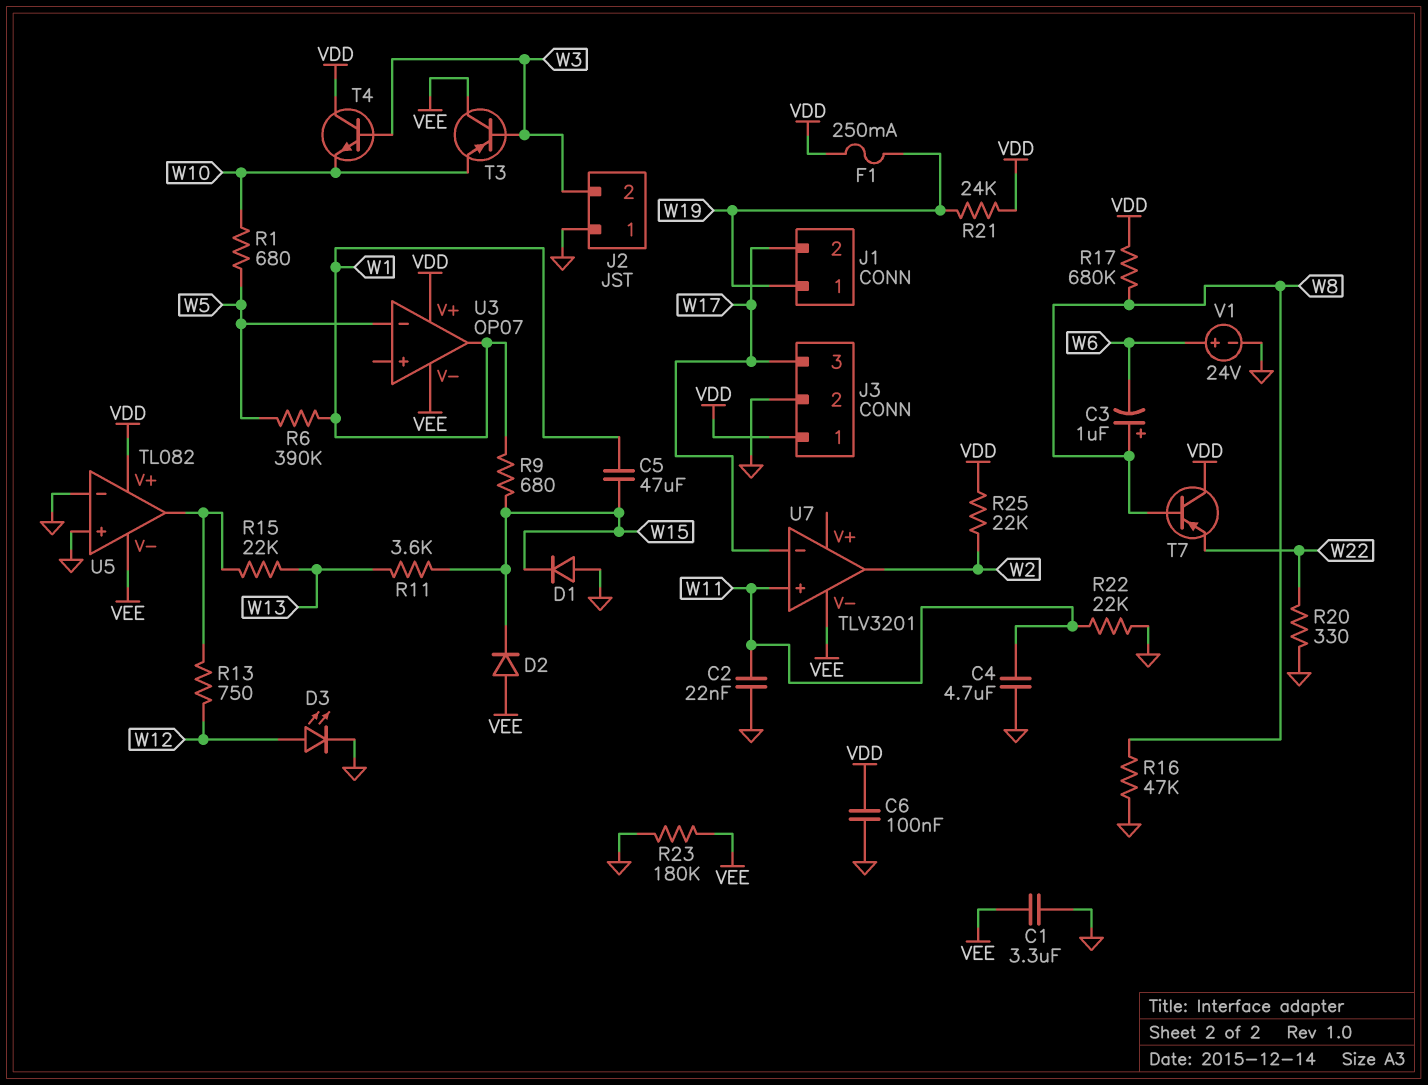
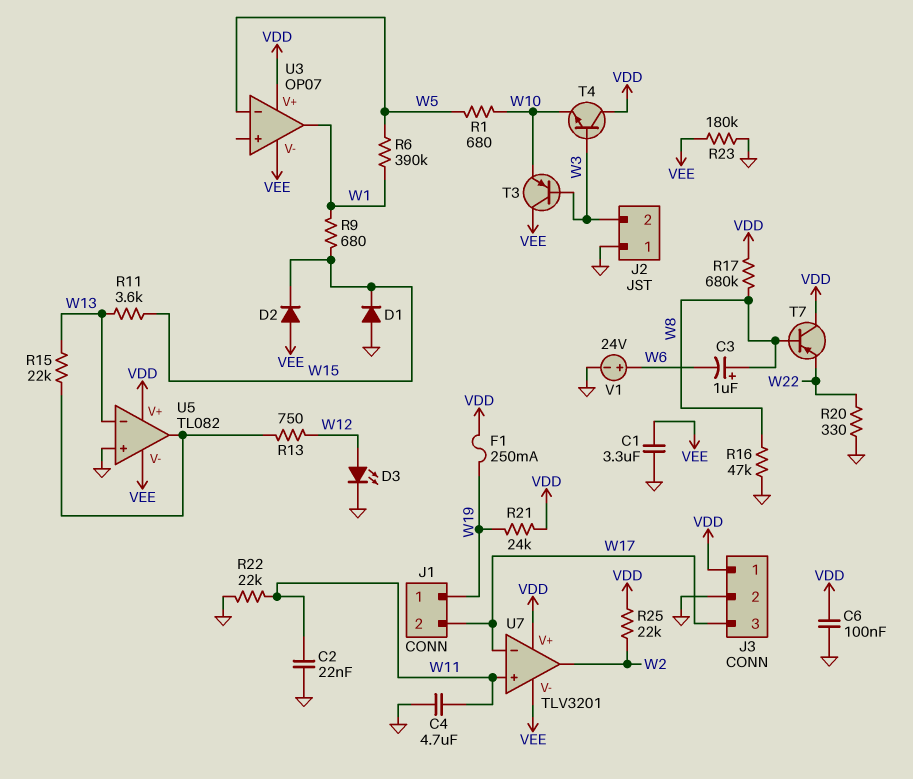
C5: 47uF (W1, W15) -> none
U5 pin in-: GND -> W13
U7 pin V+: none -> VDD

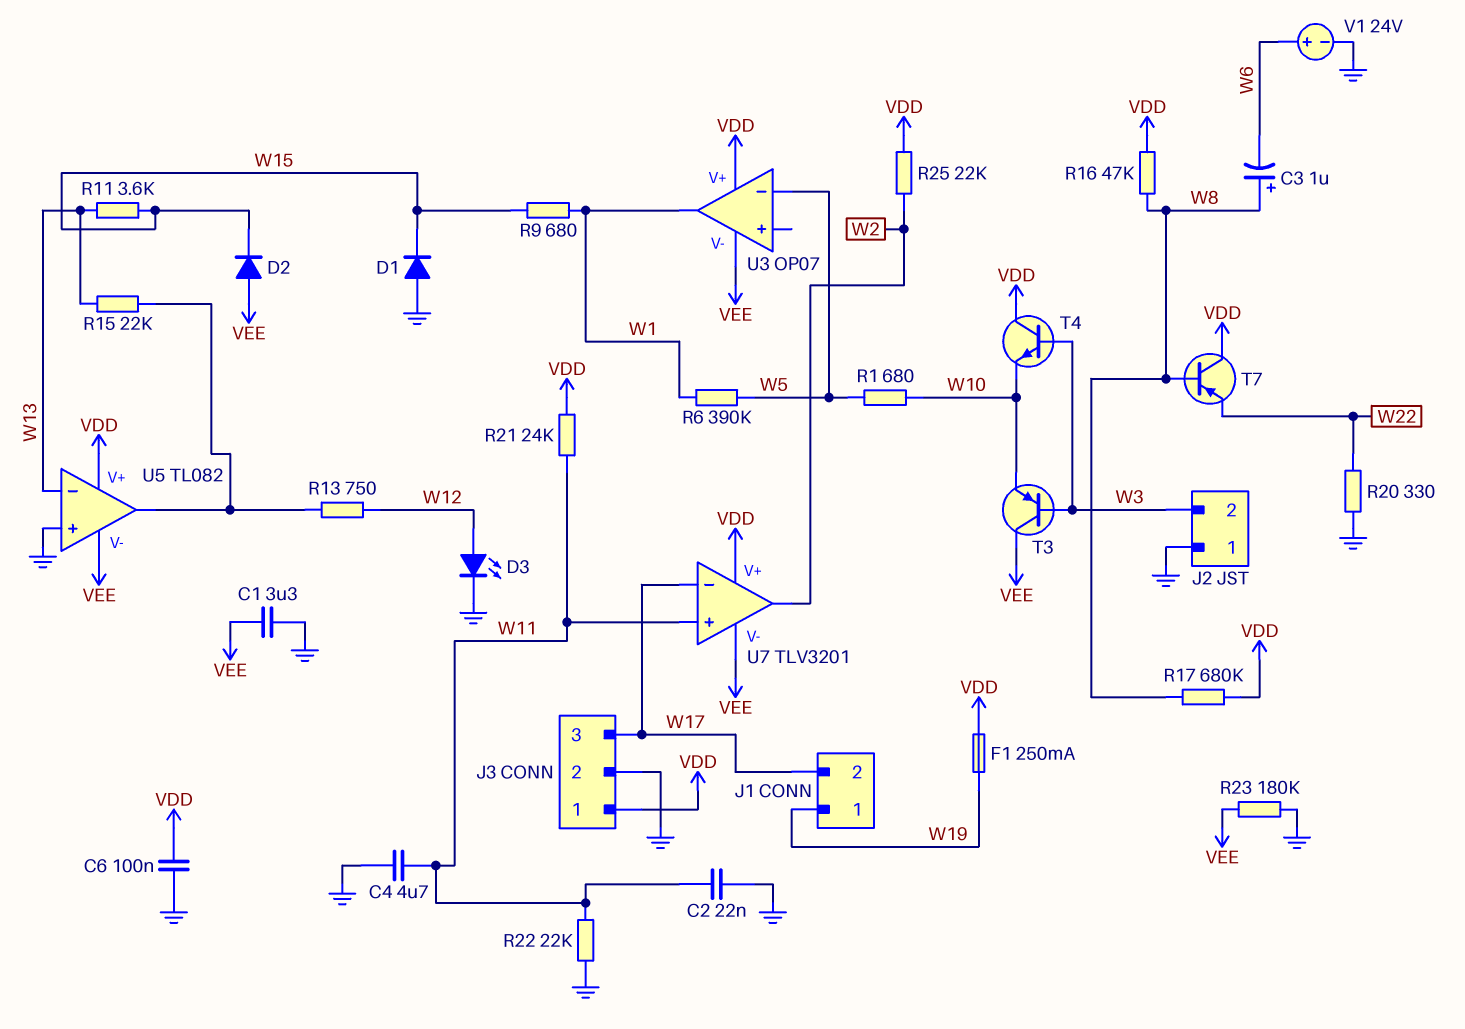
R16: 47k (GND, W8) -> 47k (VDD, W8)
R21: 24k (VDD, W19) -> 24k (VDD, W11)

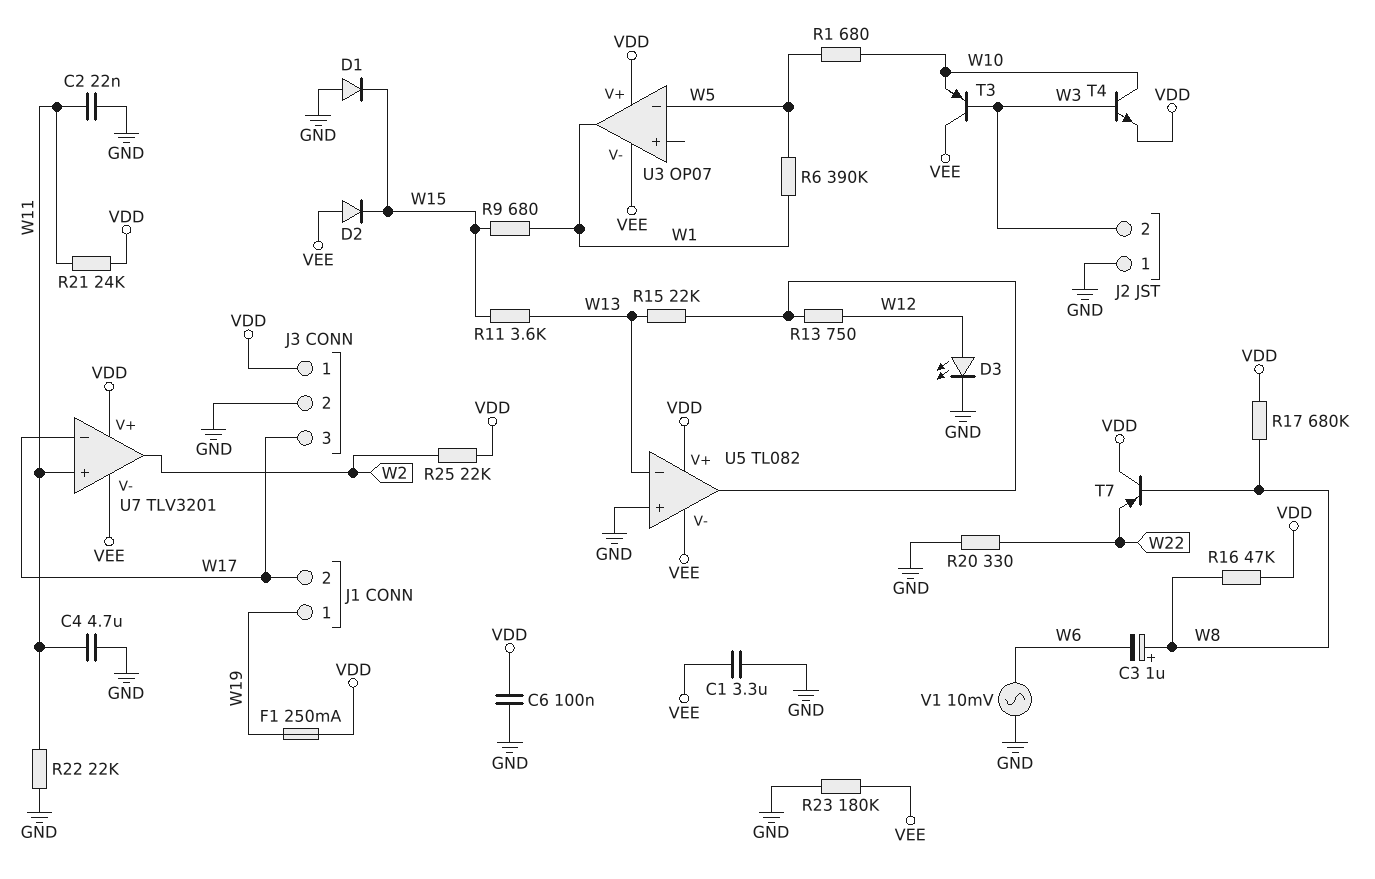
T4: NPN (B W3, C VDD, E W10) -> NPN (B W3, C W10, E VDD)
V1: 24V (plus W6, minus GND) -> AC 10mV (GND, W6)

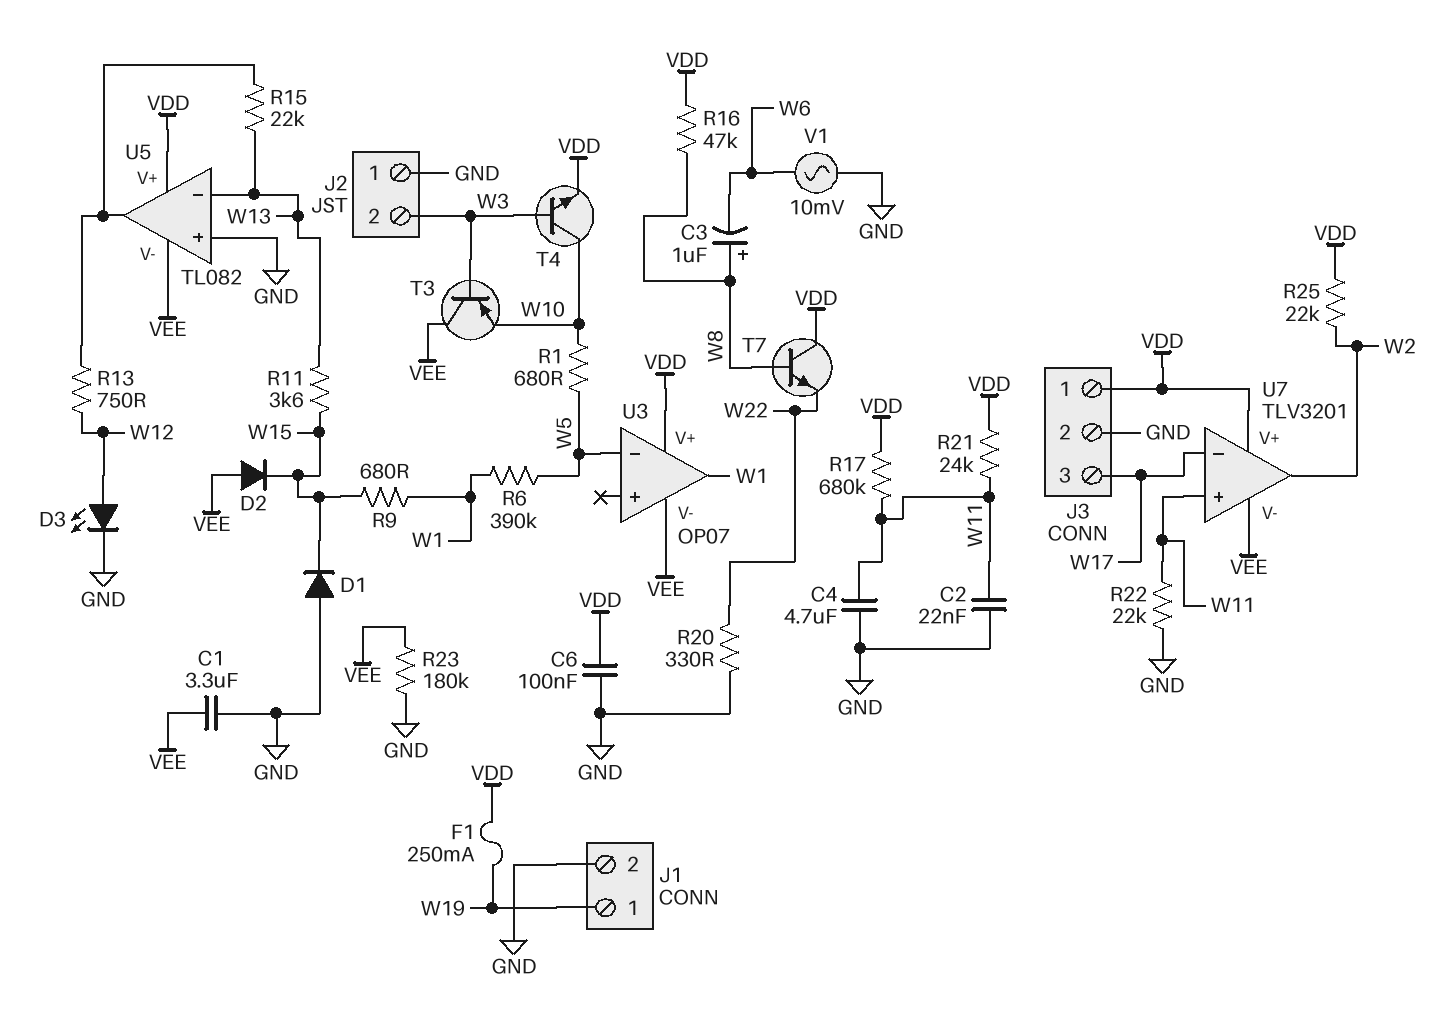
J1 pin 2: W17 -> GND
R17: 680k (VDD, W8) -> 680k (VDD, W11)
T7: PNP (B W8, C VDD, E W22) -> NPN (B W8, C VDD, E W22)

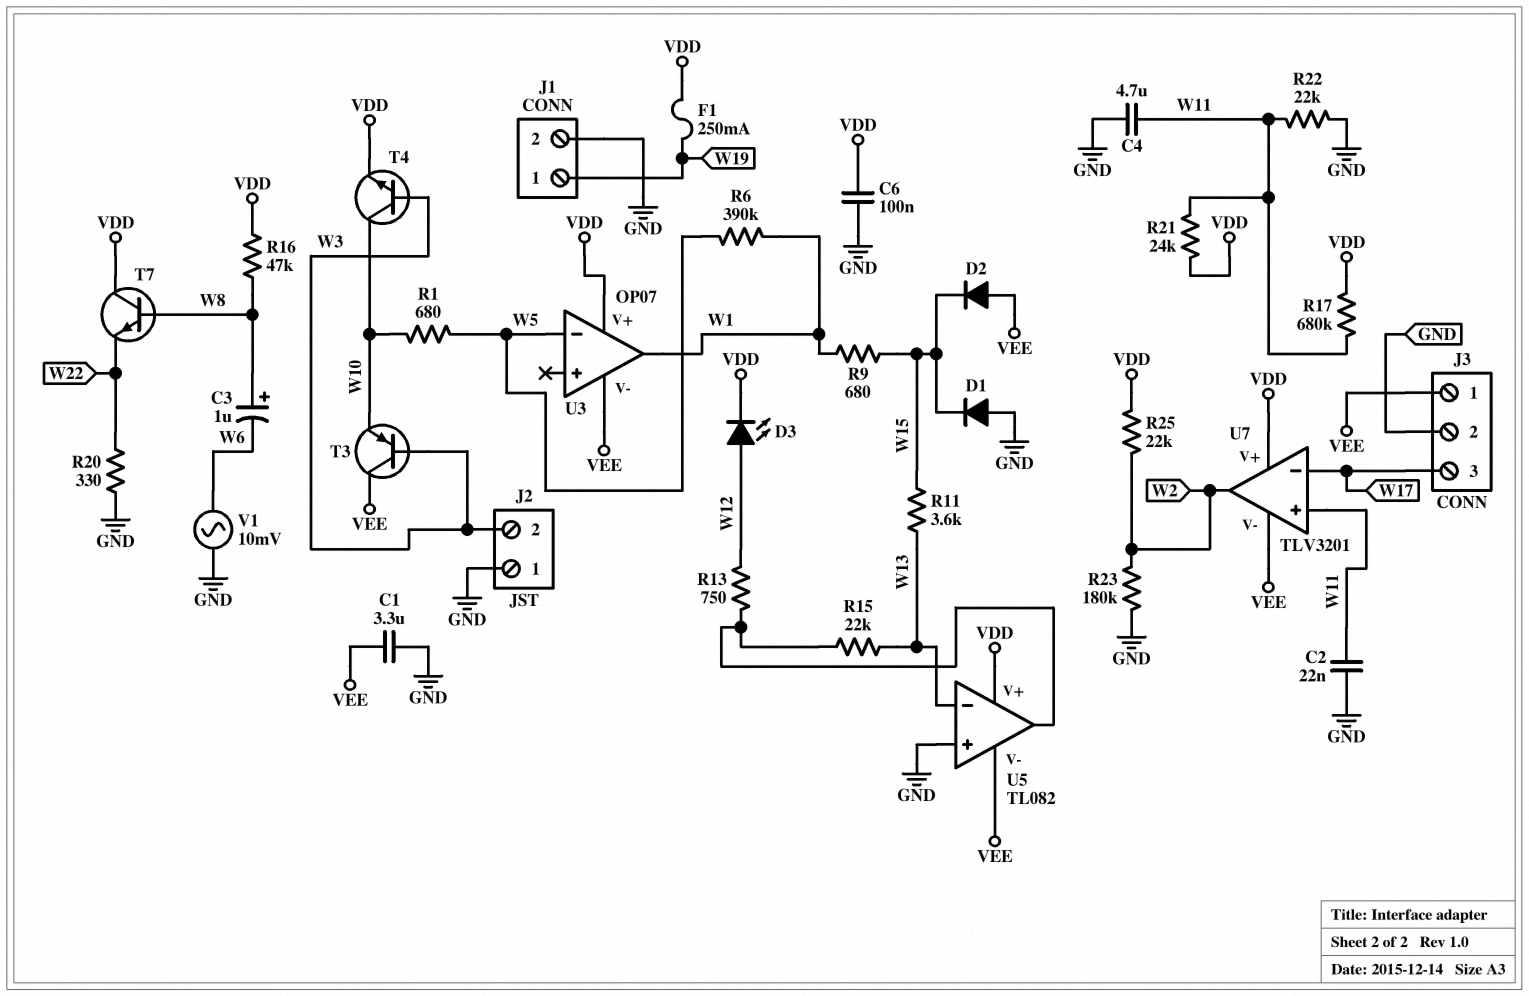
D3: LED (A W12, K GND) -> LED (A W12, K VDD)
J3 pin 1: VDD -> VEE
R23: 180k (GND, VEE) -> 180k (GND, W2)

